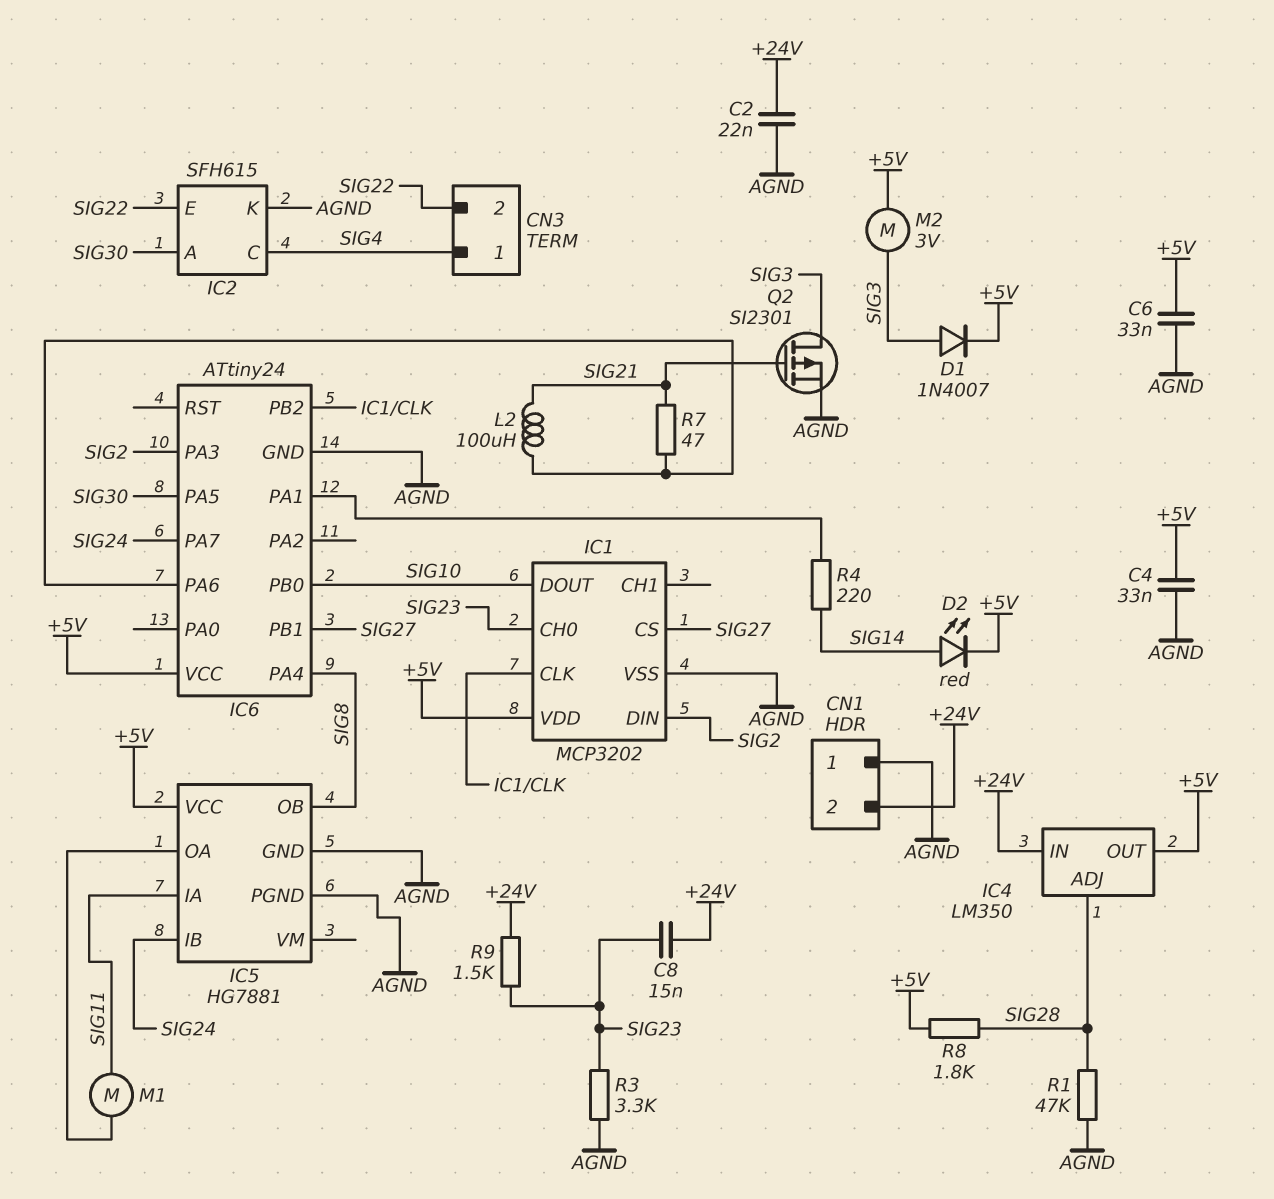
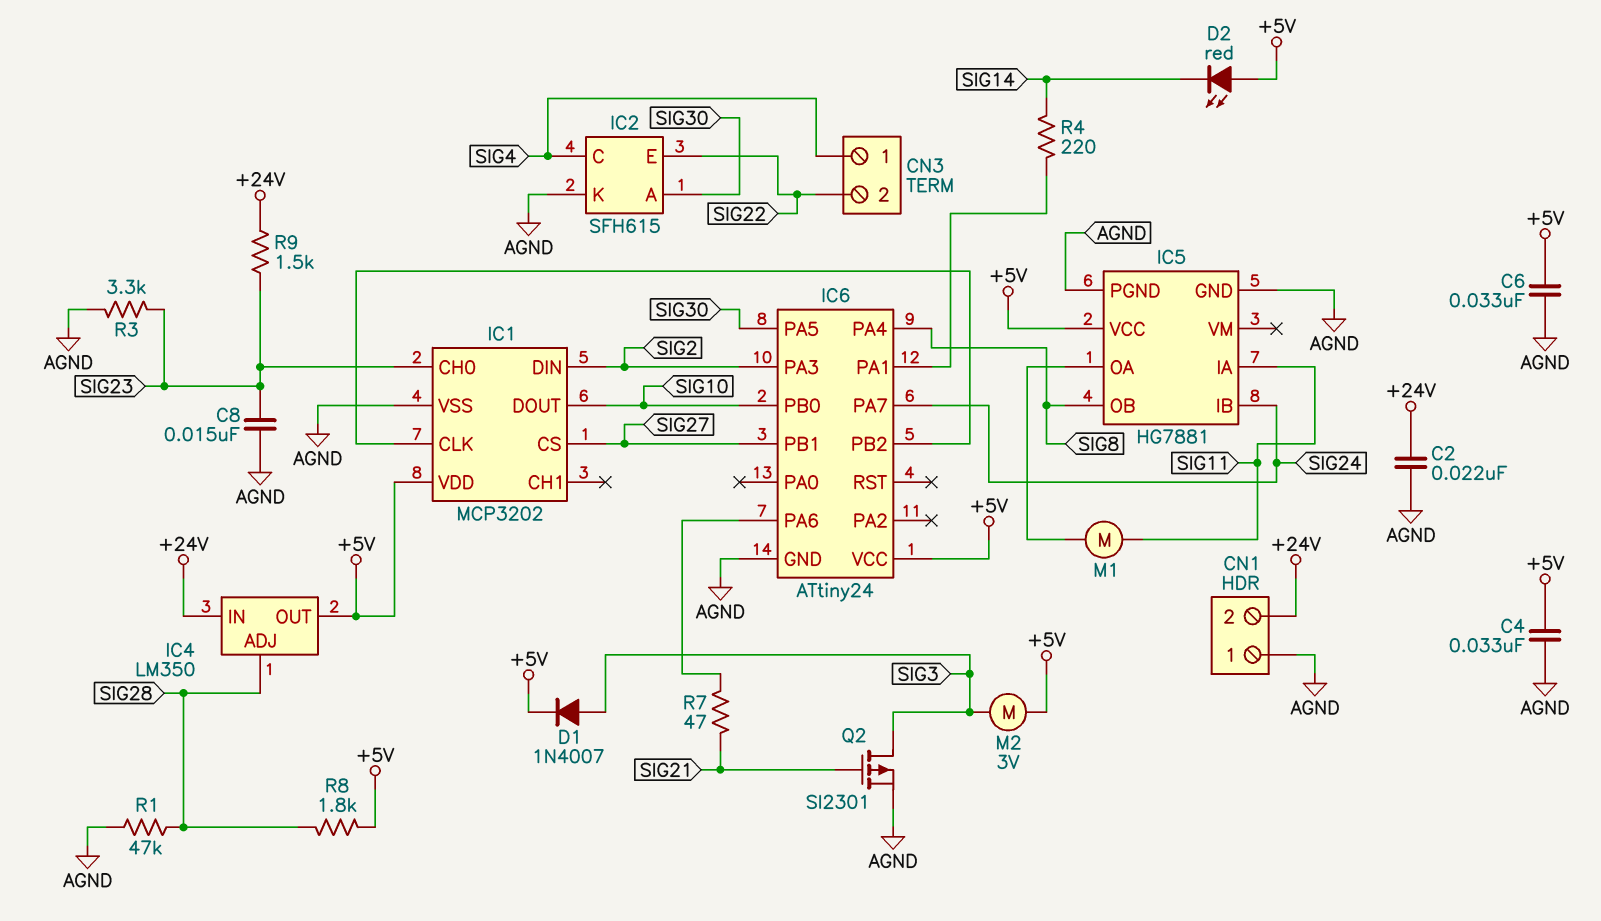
C8: 15nF (+24V, SIG23) -> 15nF (AGND, SIG23)
D2: LED red (A SIG14, K +5V) -> LED red (A +5V, K SIG14)
L2: 100uH (IC6/PA6, SIG21) -> none

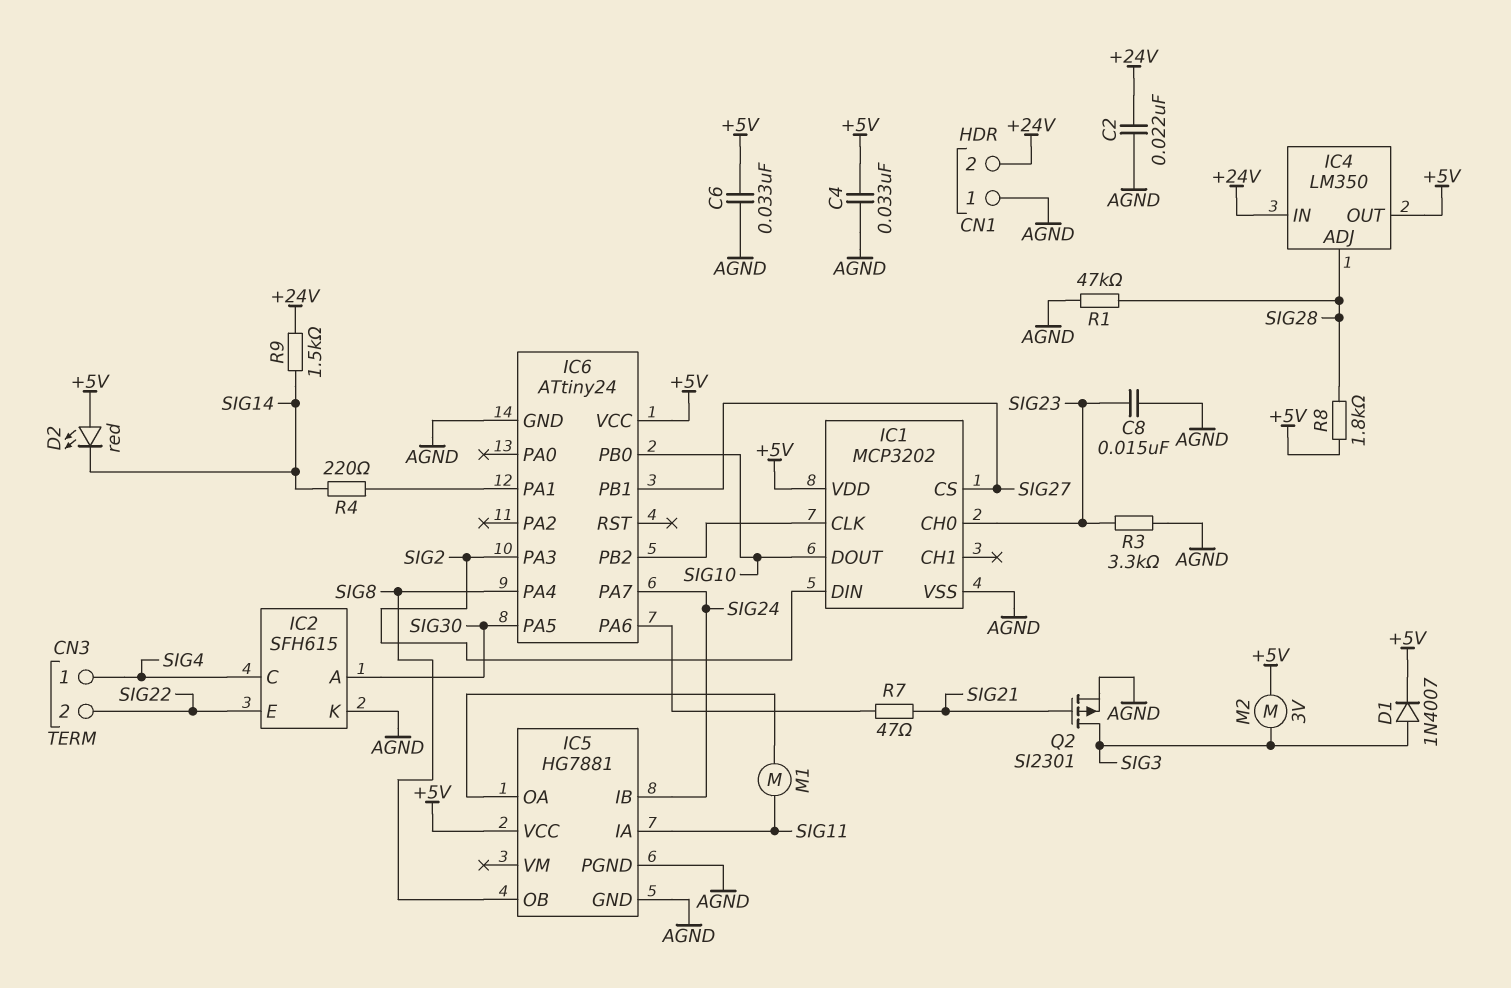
R9: 1.5k (+24V, SIG23) -> 1.5k (+24V, SIG14)

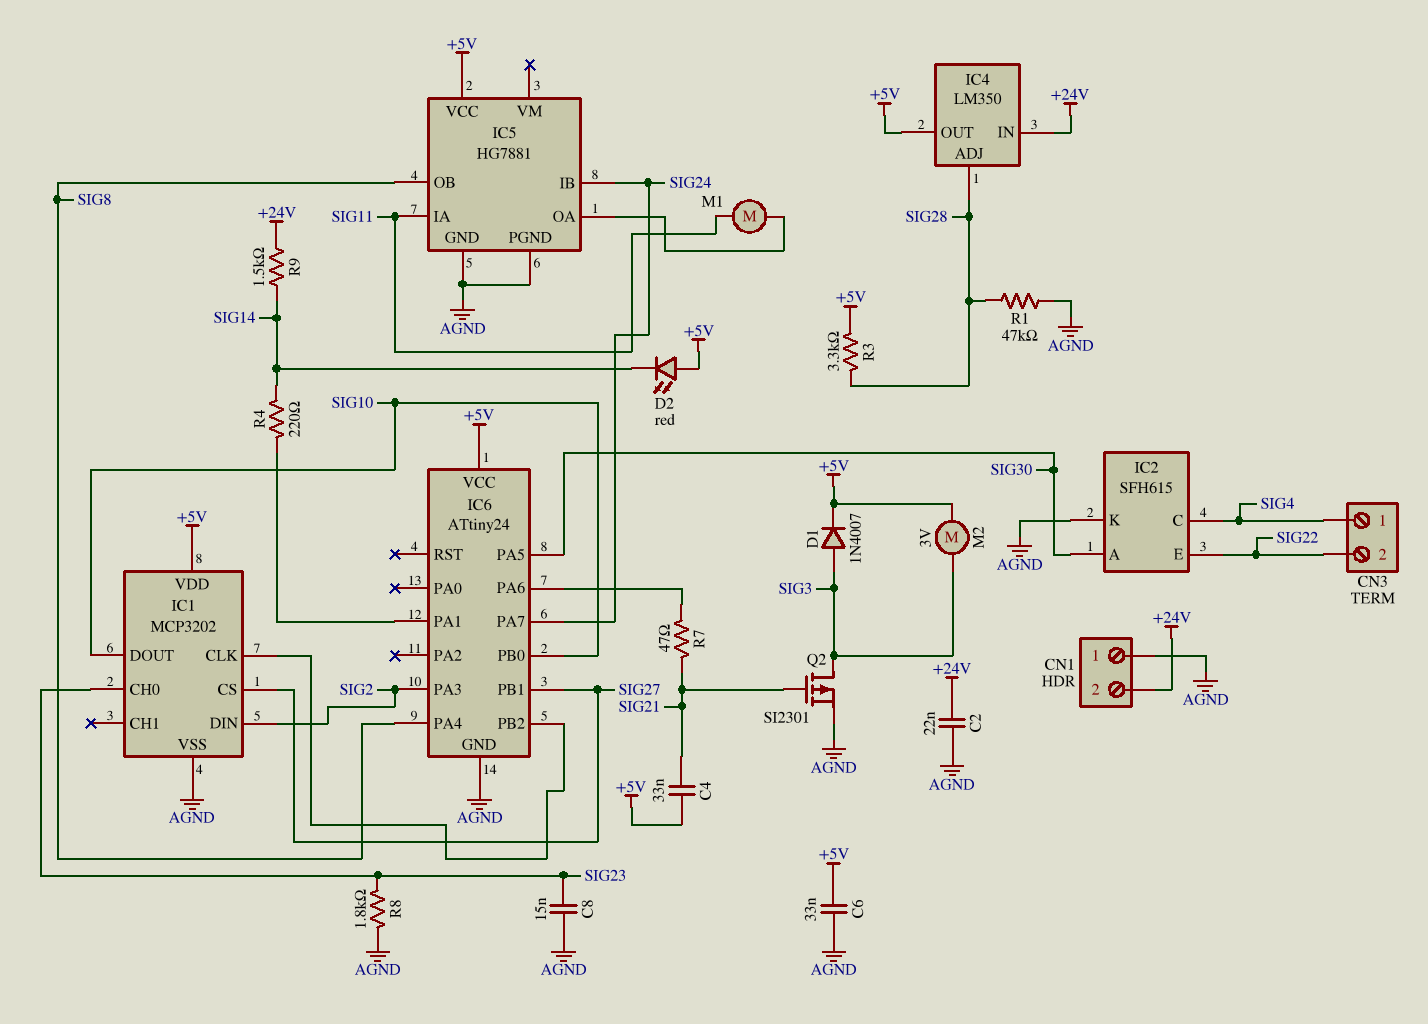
C4: 33nF (+5V, AGND) -> 33nF (+5V, SIG21)
R3: 3.3k (AGND, SIG23) -> 3.3k (+5V, SIG28)
R8: 1.8k (+5V, SIG28) -> 1.8k (AGND, SIG23)

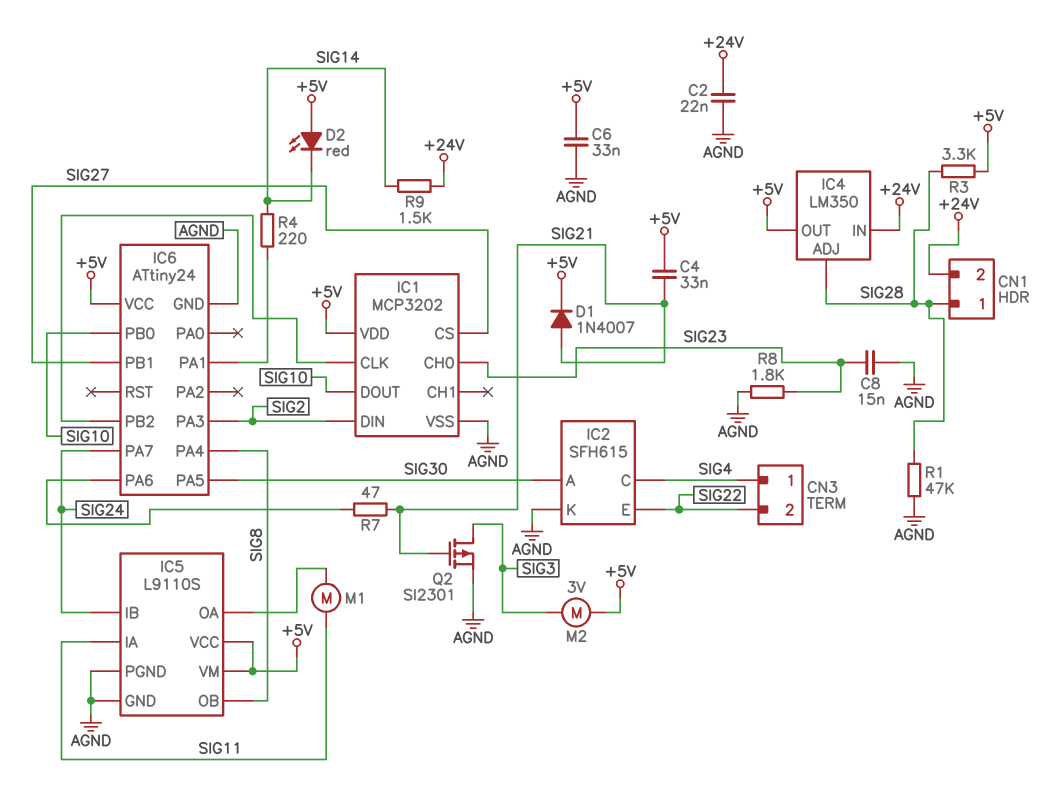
CN1 pin 1: AGND -> SIG28
D1: diode 1N4007 (A SIG3, K +5V) -> diode 1N4007 (A SIG21, K +5V)
IC5: HG7881 -> L9110S
IC5 pin VM: none -> +5V

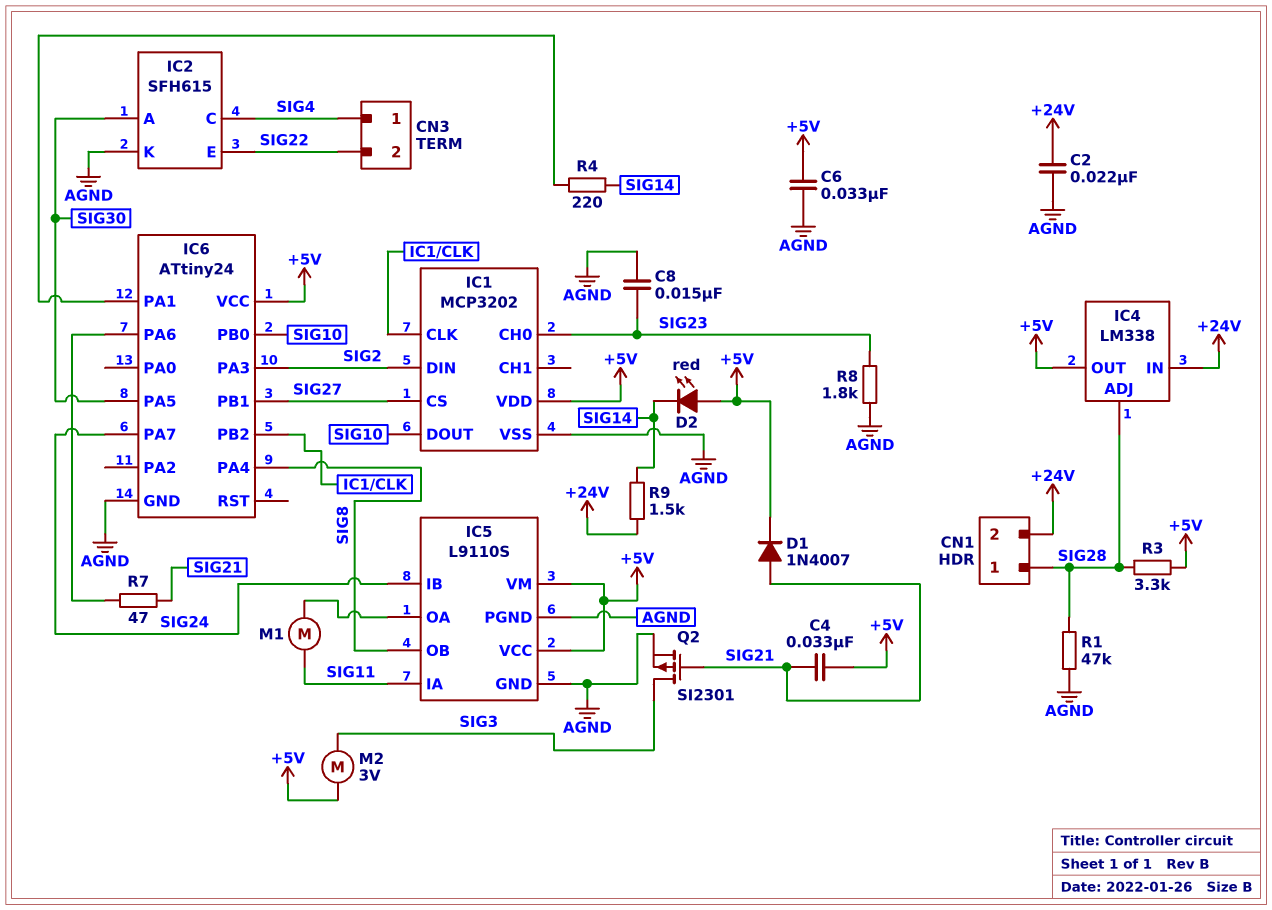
IC4: LM350 -> LM338

